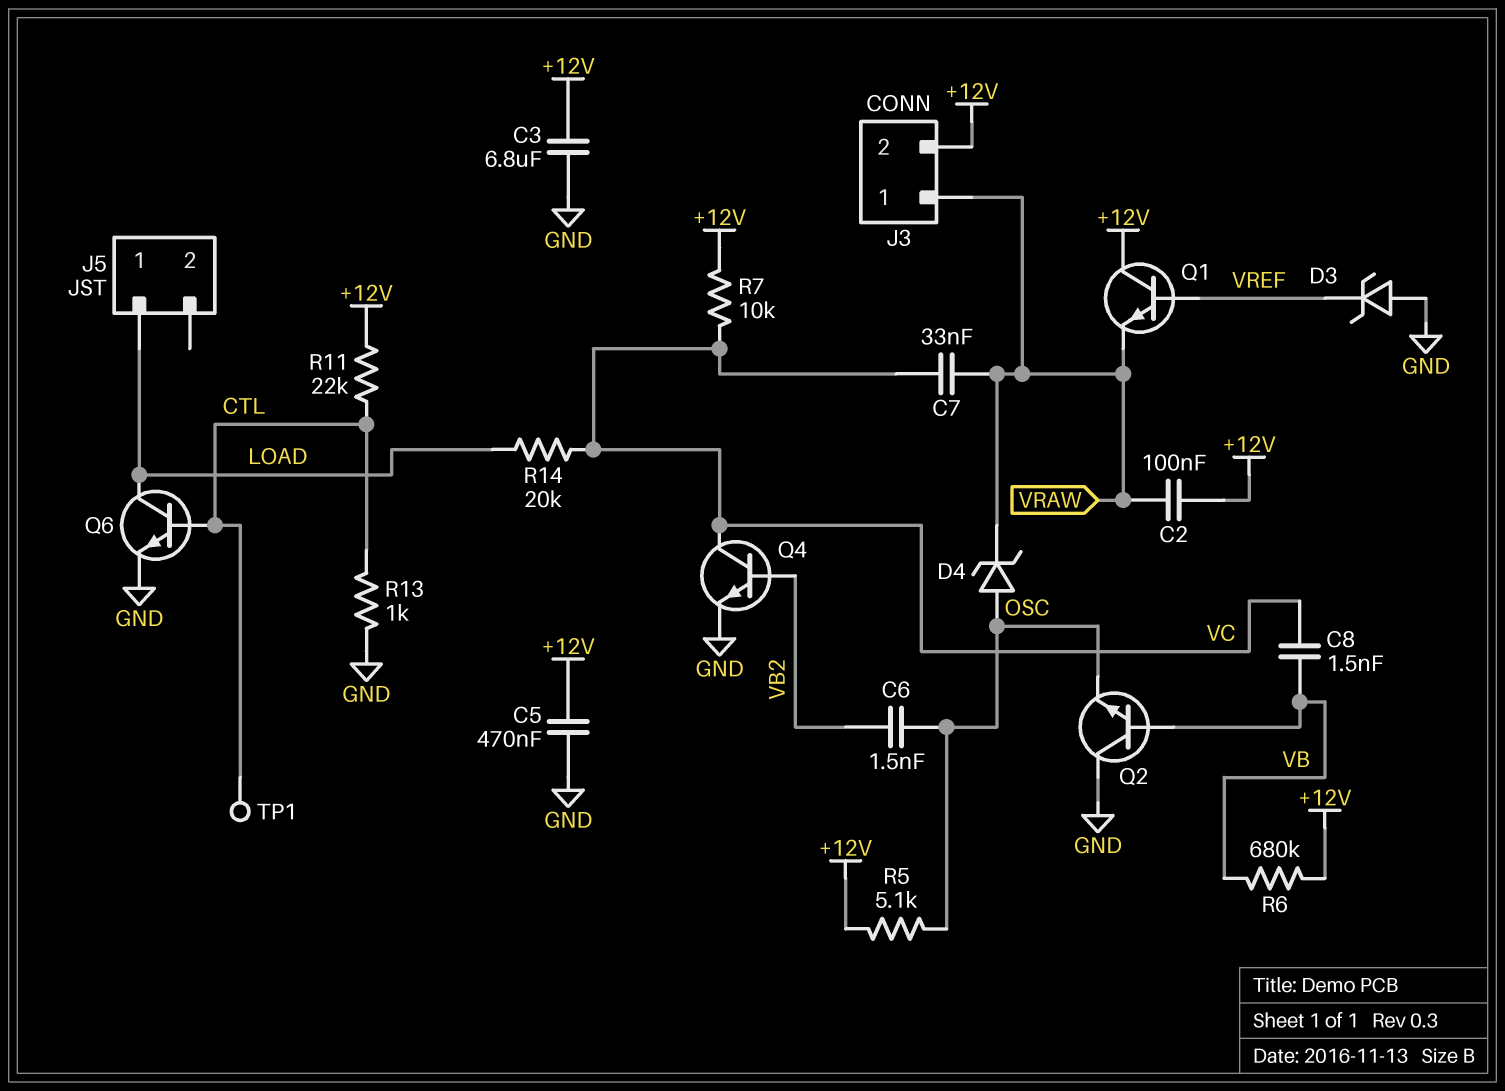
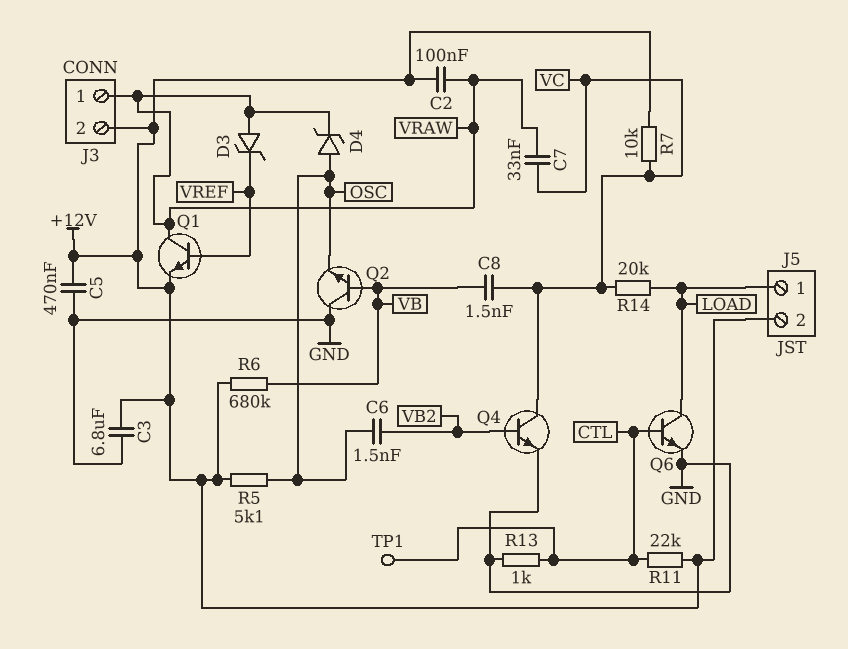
D3: zener (A GND, K VREF) -> zener (A VRAW, K VREF)
J5 pin 2: none -> +12V
Q1: NPN (B VREF, C +12V, E VRAW) -> NPN (B VREF, C VRAW, E +12V)

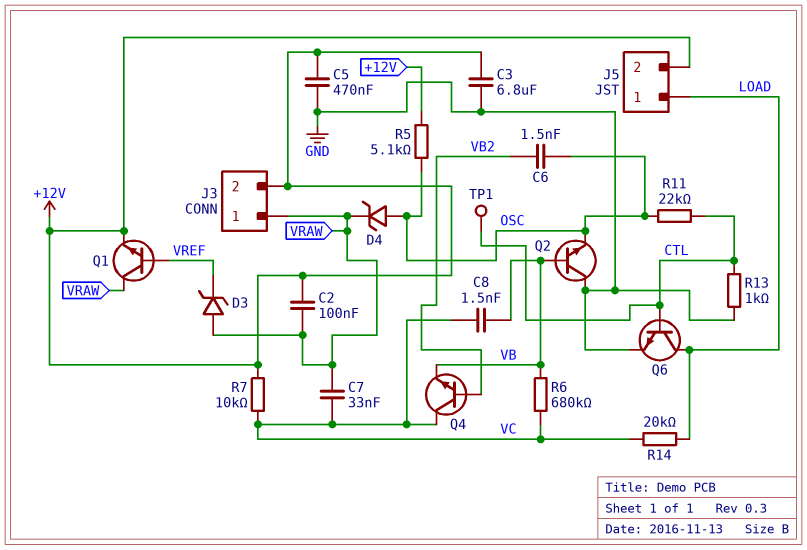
Q4: NPN (B VB2, C VC, E GND) -> NPN (B VB2, C VC, E VB)
R6: 680k (+12V, VB) -> 680k (VB, VC)
R11: 22k (+12V, CTL) -> 22k (CTL, OSC)

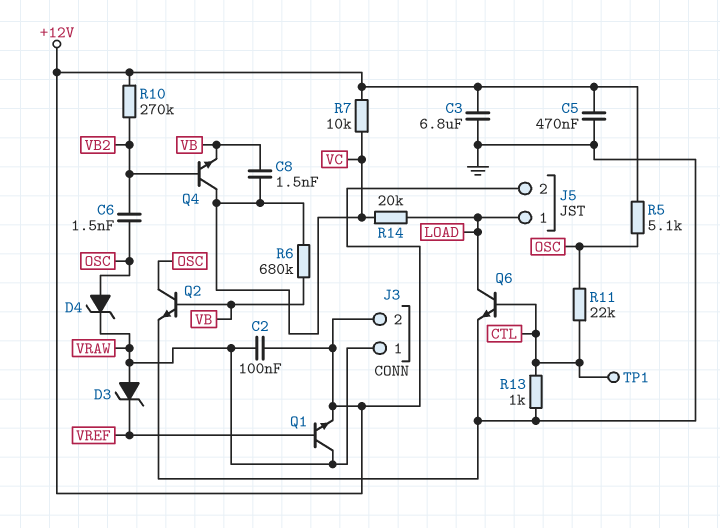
C7: 33nF (VC, VRAW) -> none
Q2: NPN (B VB, C GND, E OSC) -> NPN (B VB, C OSC, E GND)
R10: none -> 270k (+12V, VB2)

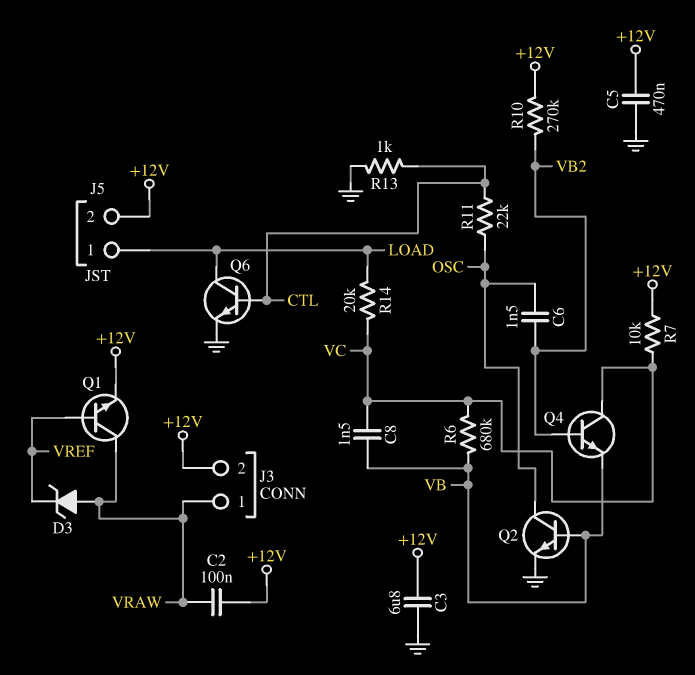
D4: zener (A OSC, K VRAW) -> none
R5: 5.1k (+12V, OSC) -> none
TP1: test point (CTL) -> none

